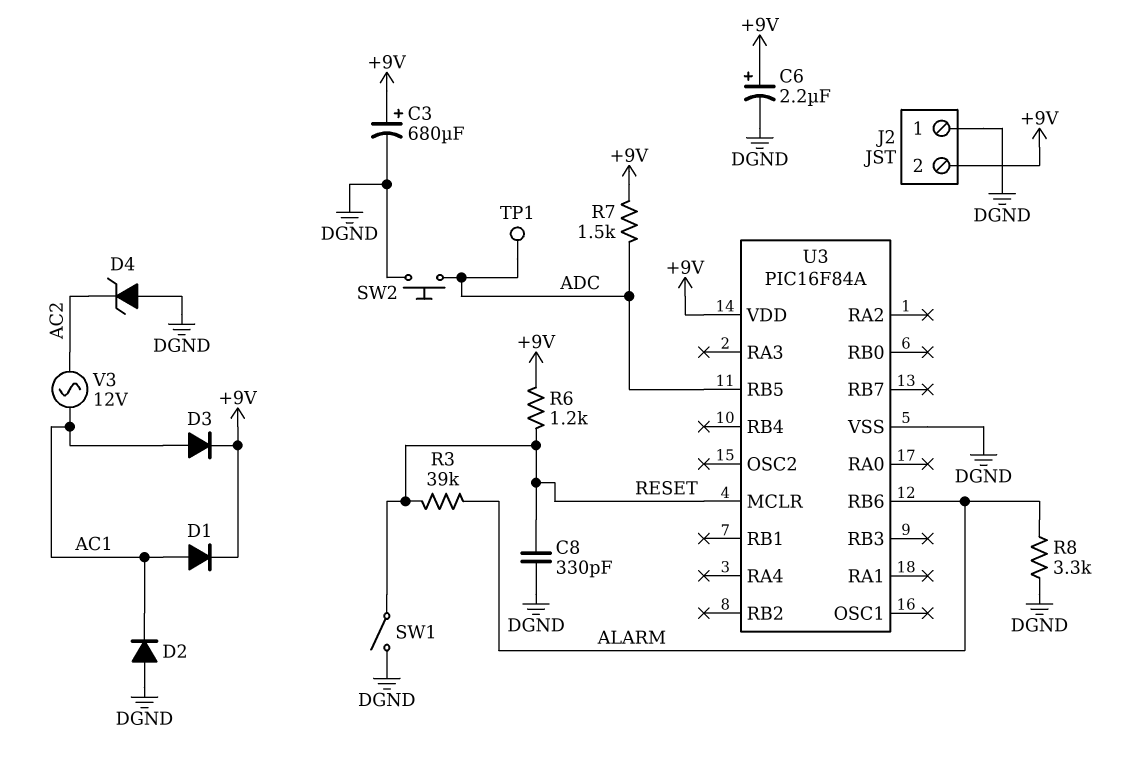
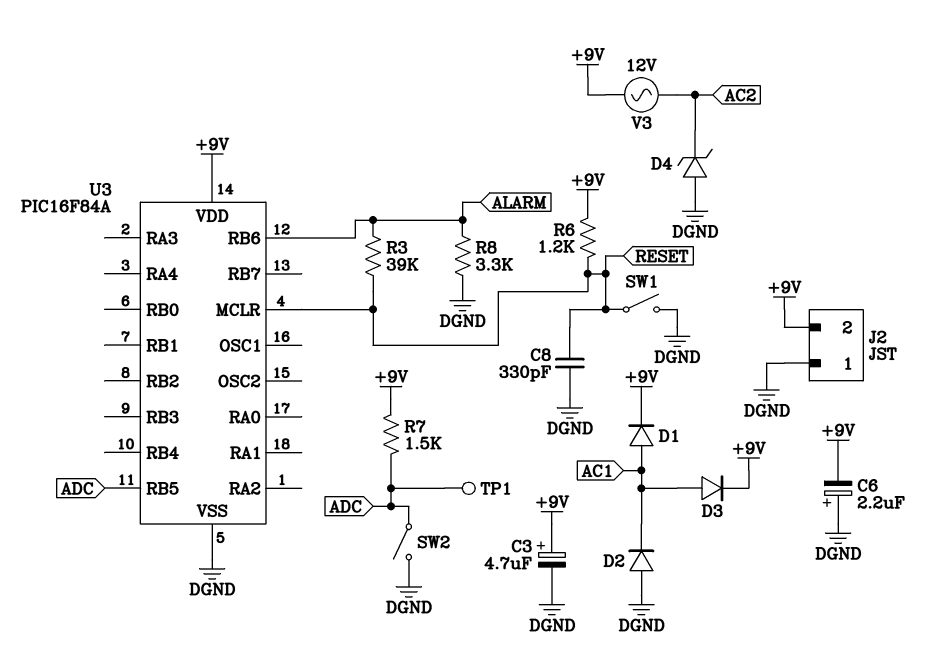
C3: 680uF (plus +9V, minus DGND) -> 4.7uF (plus +9V, minus DGND)
C6: 2.2uF (plus +9V, minus DGND) -> 2.2uF (plus DGND, minus +9V)
SW2: button (ADC, DGND) -> switch (ADC, DGND)
V3: AC 12V (AC1, AC2) -> AC 12V (+9V, AC2)

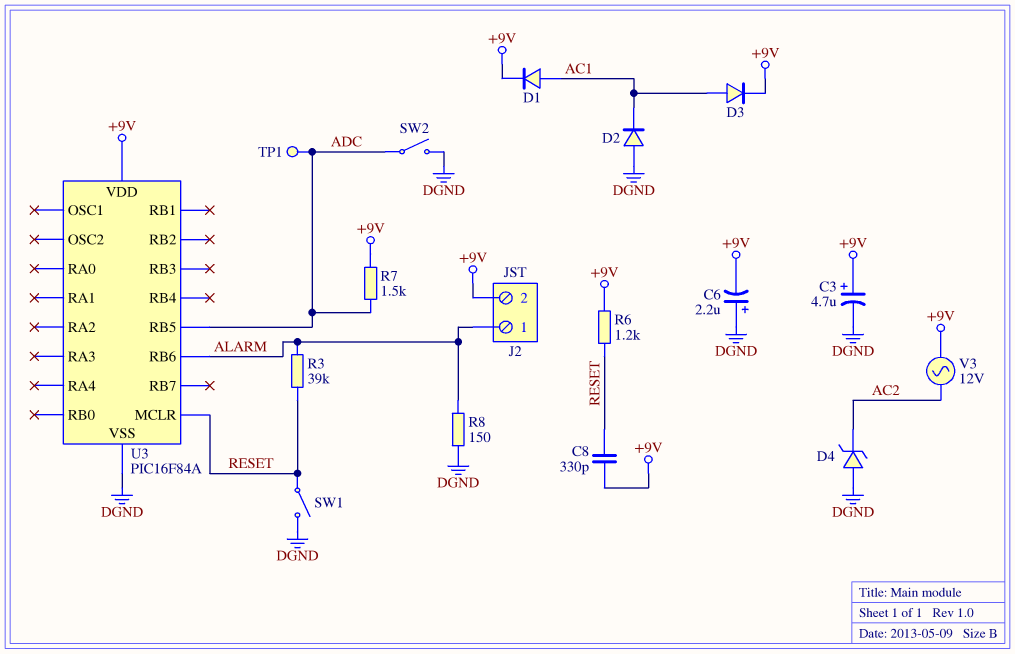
C8: 330pF (DGND, RESET) -> 330pF (+9V, RESET)
J2 pin 1: DGND -> ALARM
R8: 3.3k (ALARM, DGND) -> 150 (ALARM, DGND)

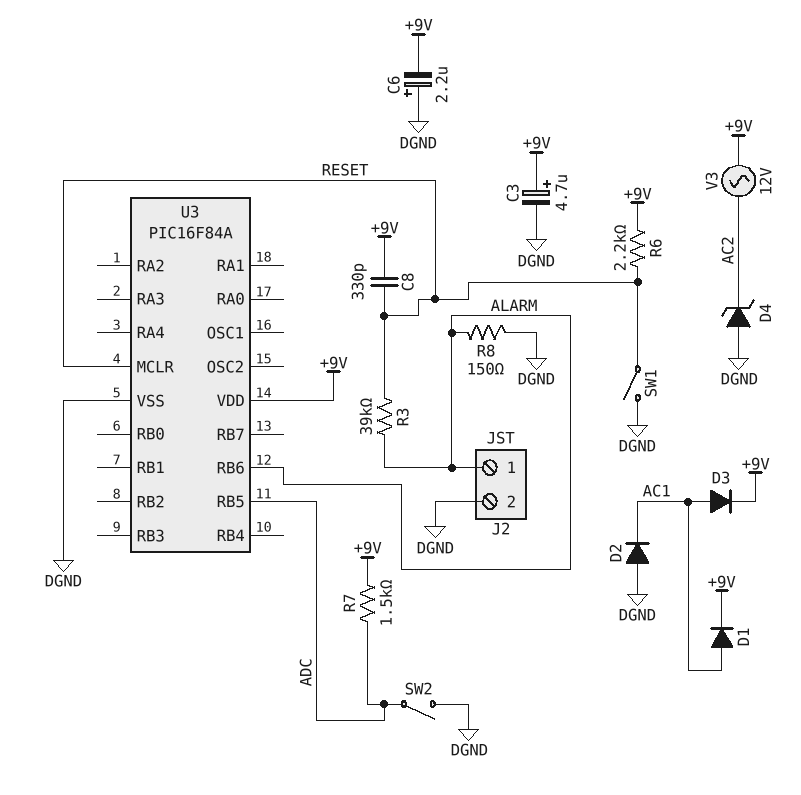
J2 pin 2: +9V -> DGND
R6: 1.2k (+9V, RESET) -> 2.2k (+9V, RESET)
TP1: test point (ADC) -> none

